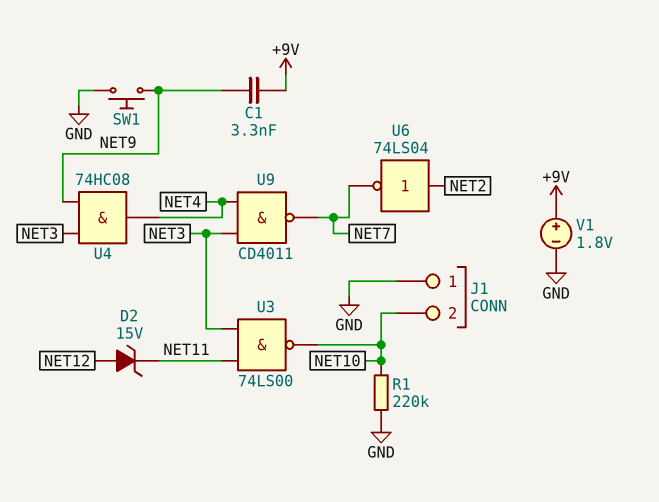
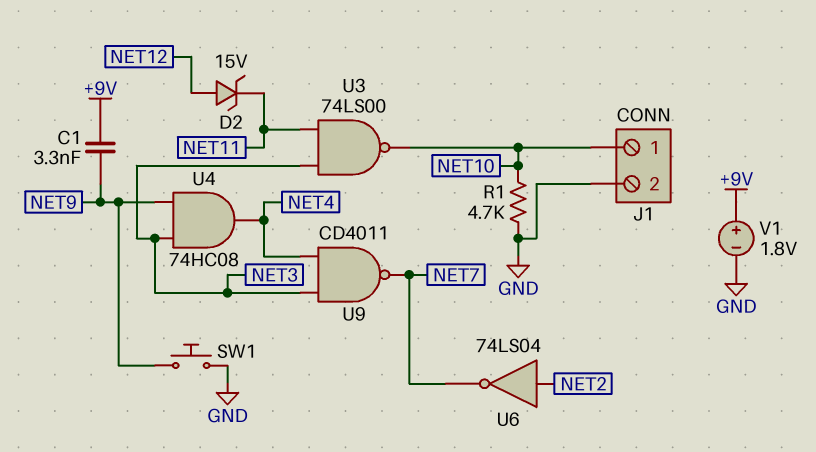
J1 pin 1: GND -> NET10
J1 pin 2: NET10 -> GND
R1: 220k (GND, NET10) -> 4.7k (GND, NET10)

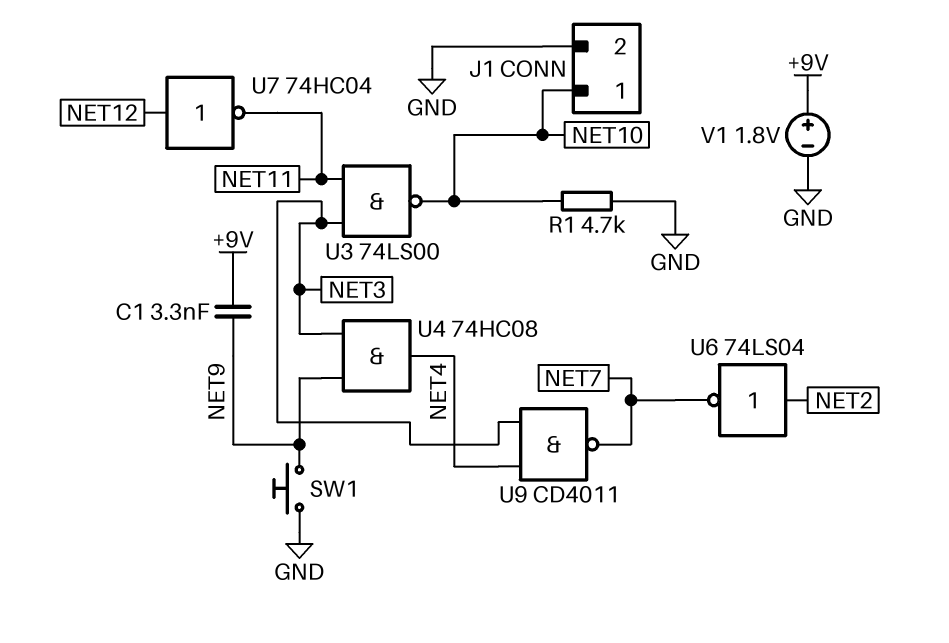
D2: zener 15V (A NET12, K NET11) -> none
U7: none -> NOT 74HC04 (in NET12, out NET11)

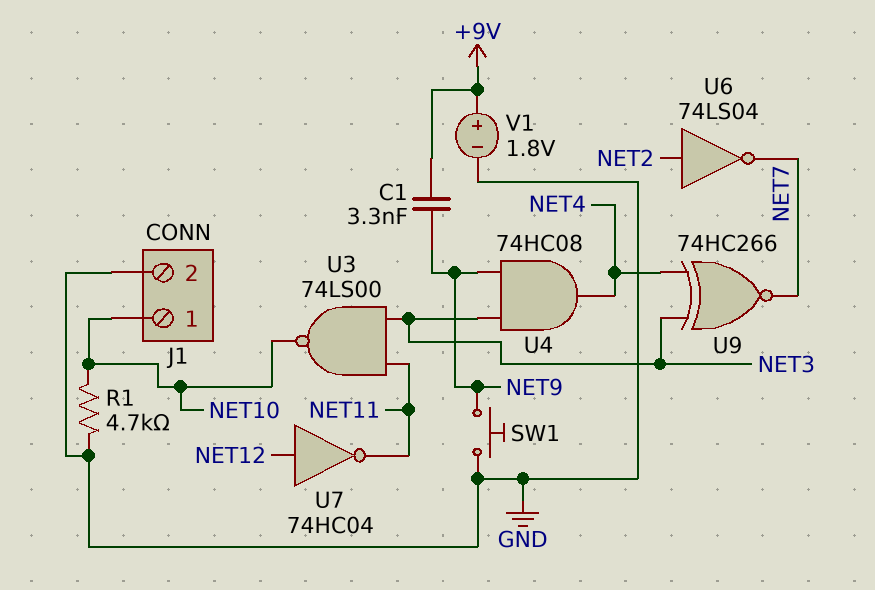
U9: NAND CD4011 (in NET3, in NET4, out NET7) -> XNOR 74HC266 (in NET3, in NET4, out NET7)

